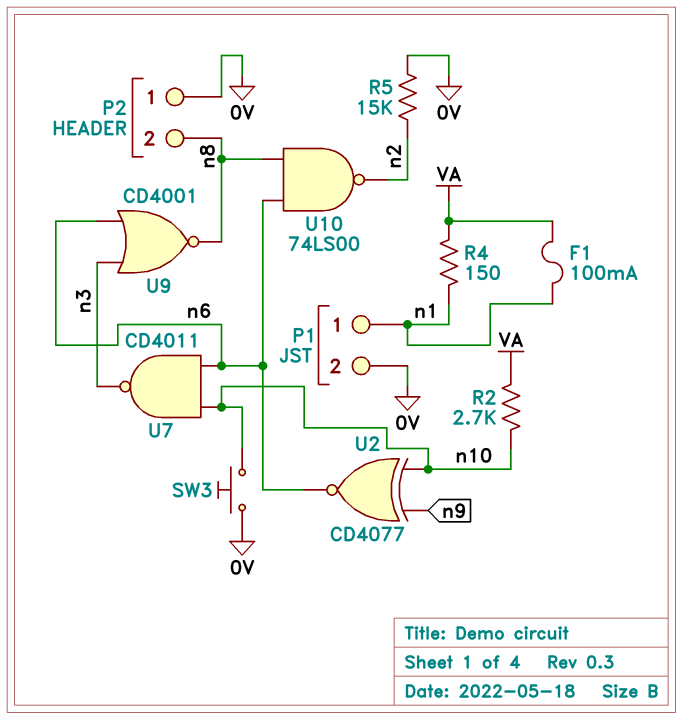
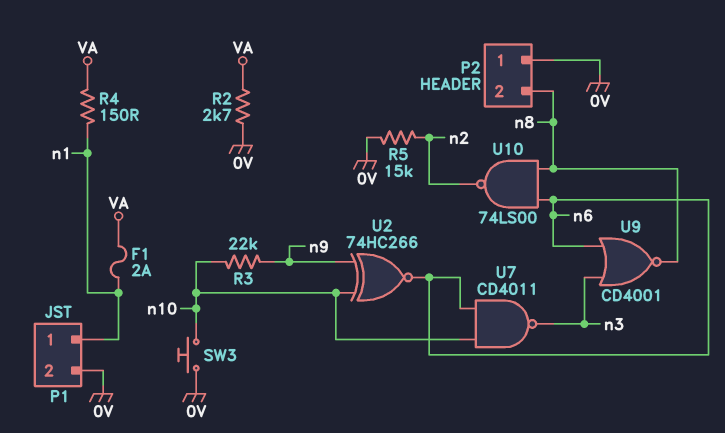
F1: 100mA (VA, n1) -> 2A (VA, n1)
R2: 2.7k (VA, n10) -> 2.7k (0V, VA)
R3: none -> 22k (n9, n10)
U2: XNOR CD4077 (in n9, in n10, out n6) -> XNOR 74HC266 (in n9, in n10, out n6)

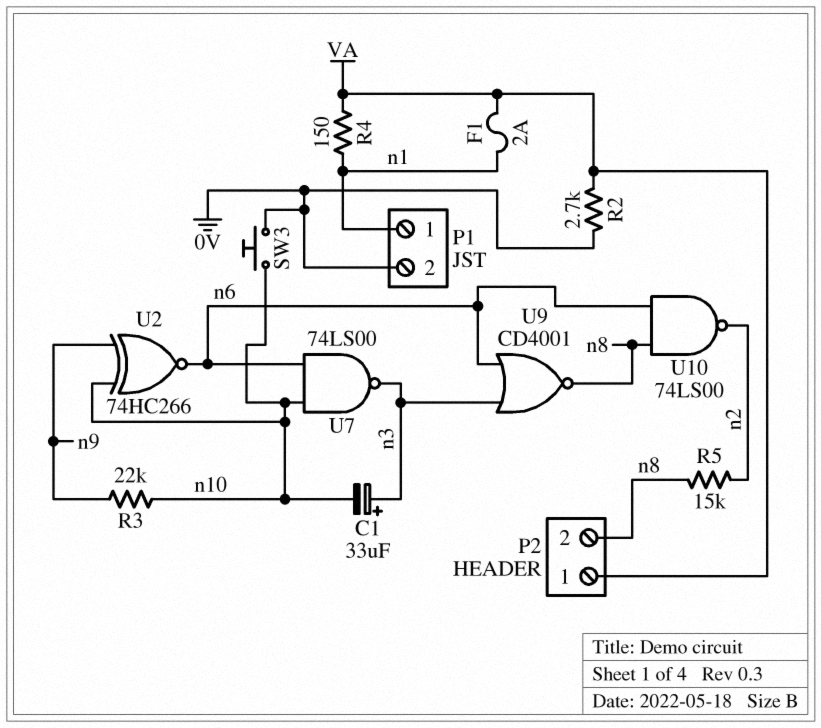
C1: none -> 33uF (plus n3, minus n10)
P2 pin 1: 0V -> VA
R5: 15k (0V, n2) -> 15k (n2, n8)
U7: NAND CD4011 (in n6, in n10, out n3) -> NAND 74LS00 (in n6, in n10, out n3)

